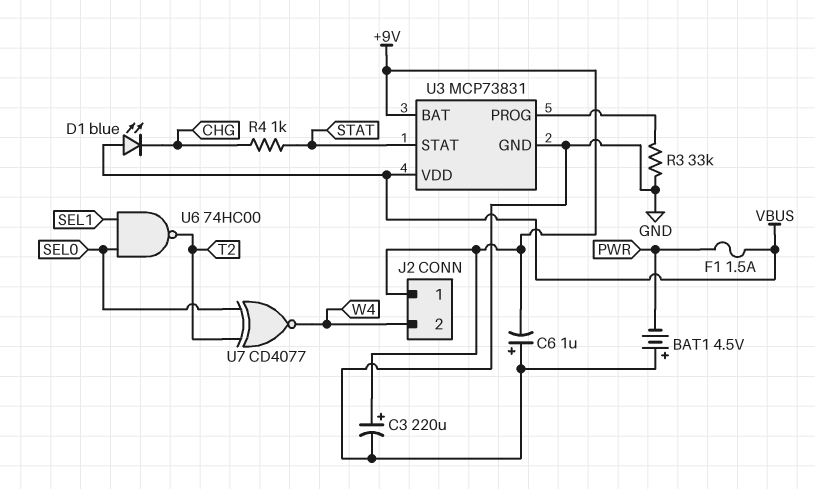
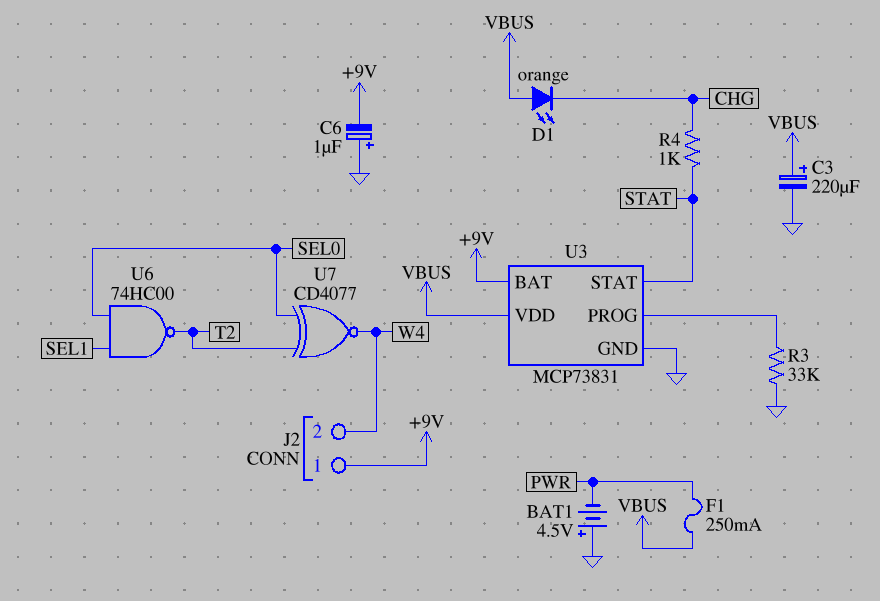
C3: 220uF (plus +9V, minus GND) -> 220uF (plus VBUS, minus GND)
D1: LED blue (A VBUS, K CHG) -> LED orange (A VBUS, K CHG)
F1: 1.5A (PWR, VBUS) -> 250mA (PWR, VBUS)

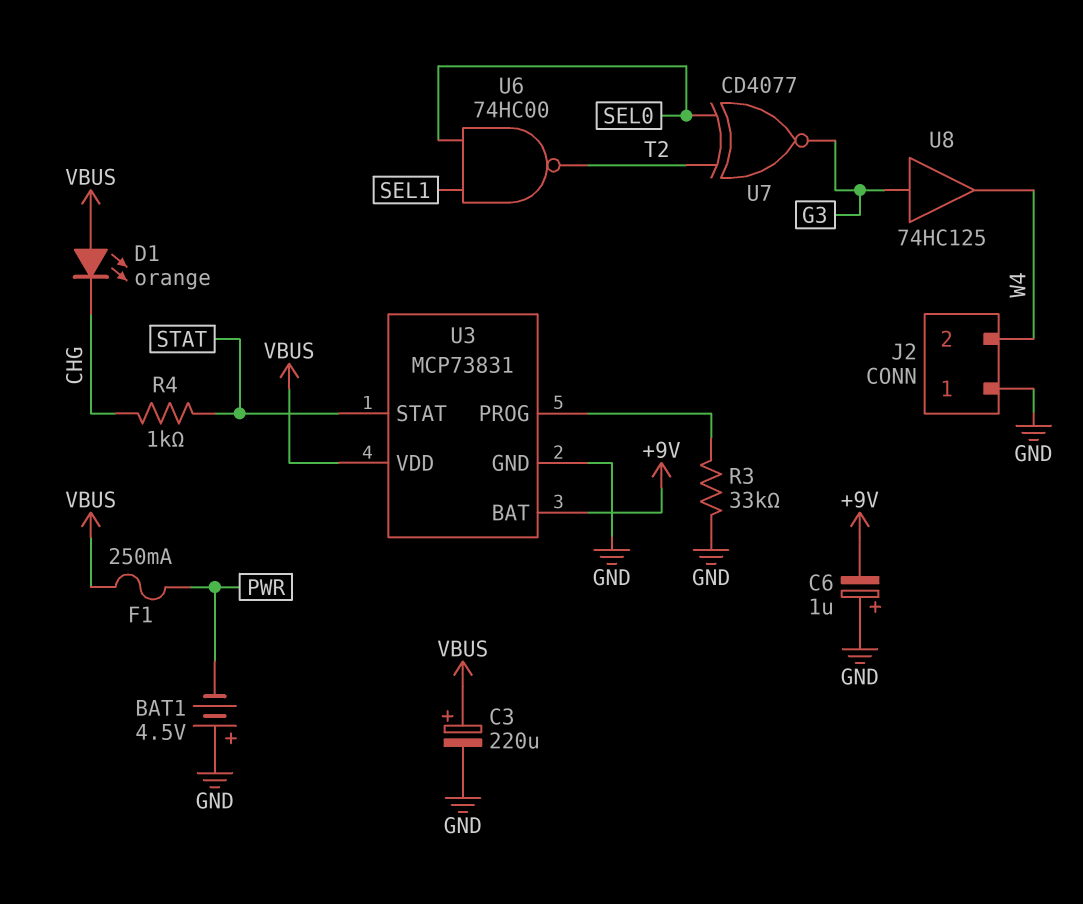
J2 pin 1: +9V -> GND
U7: XNOR CD4077 (in SEL0, in T2, out W4) -> XNOR CD4077 (in SEL0, in T2, out G3)
U8: none -> buffer 74HC125 (in G3, out W4)

